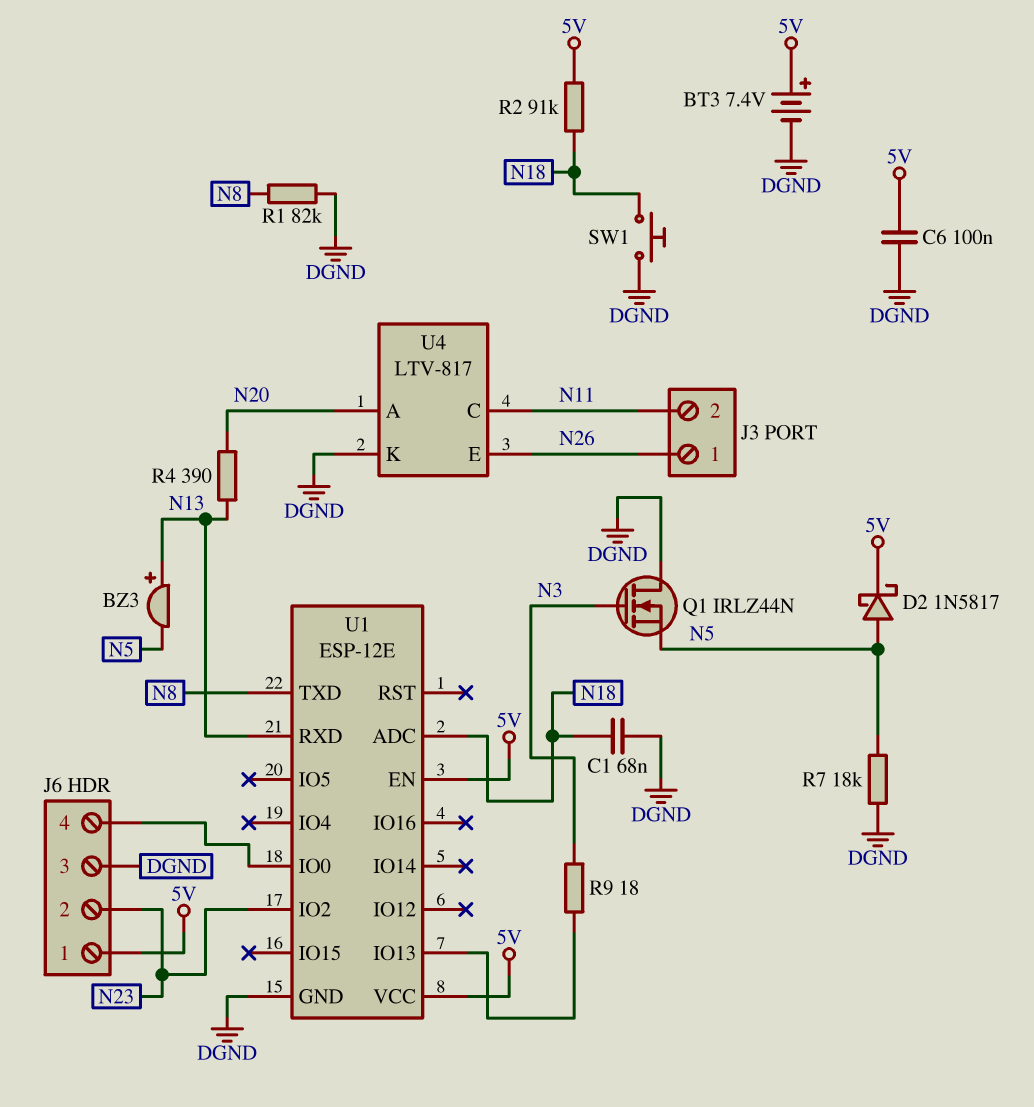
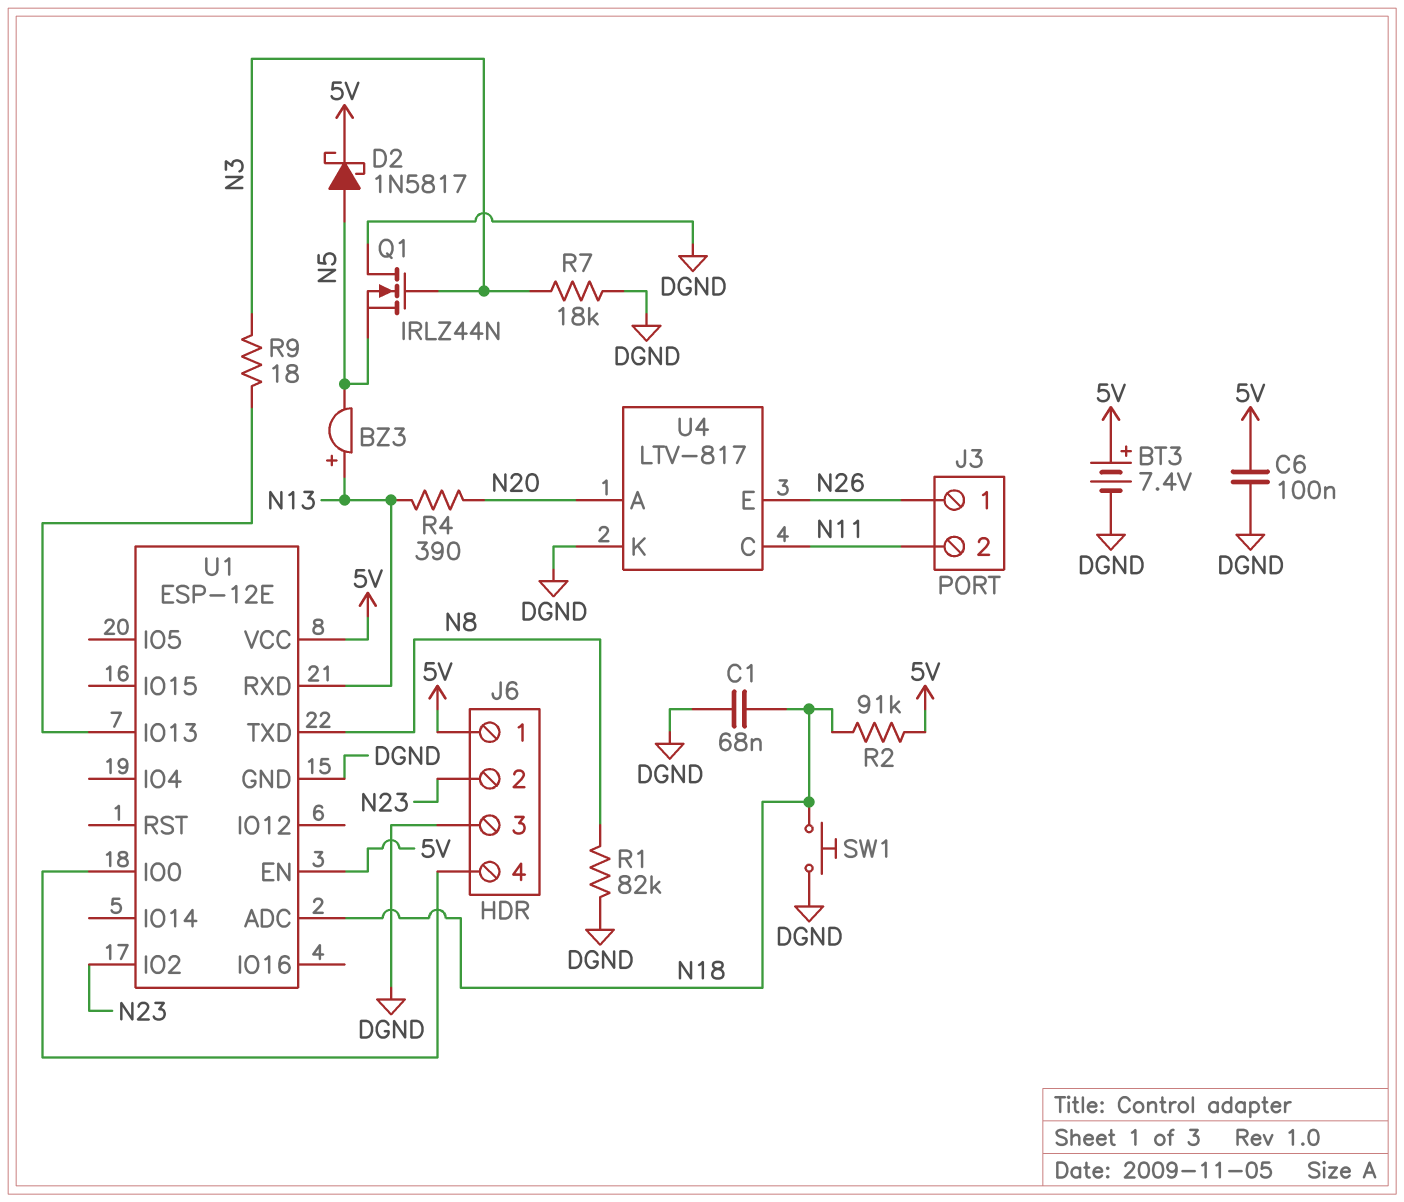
R7: 18k (DGND, N5) -> 18k (DGND, N3)

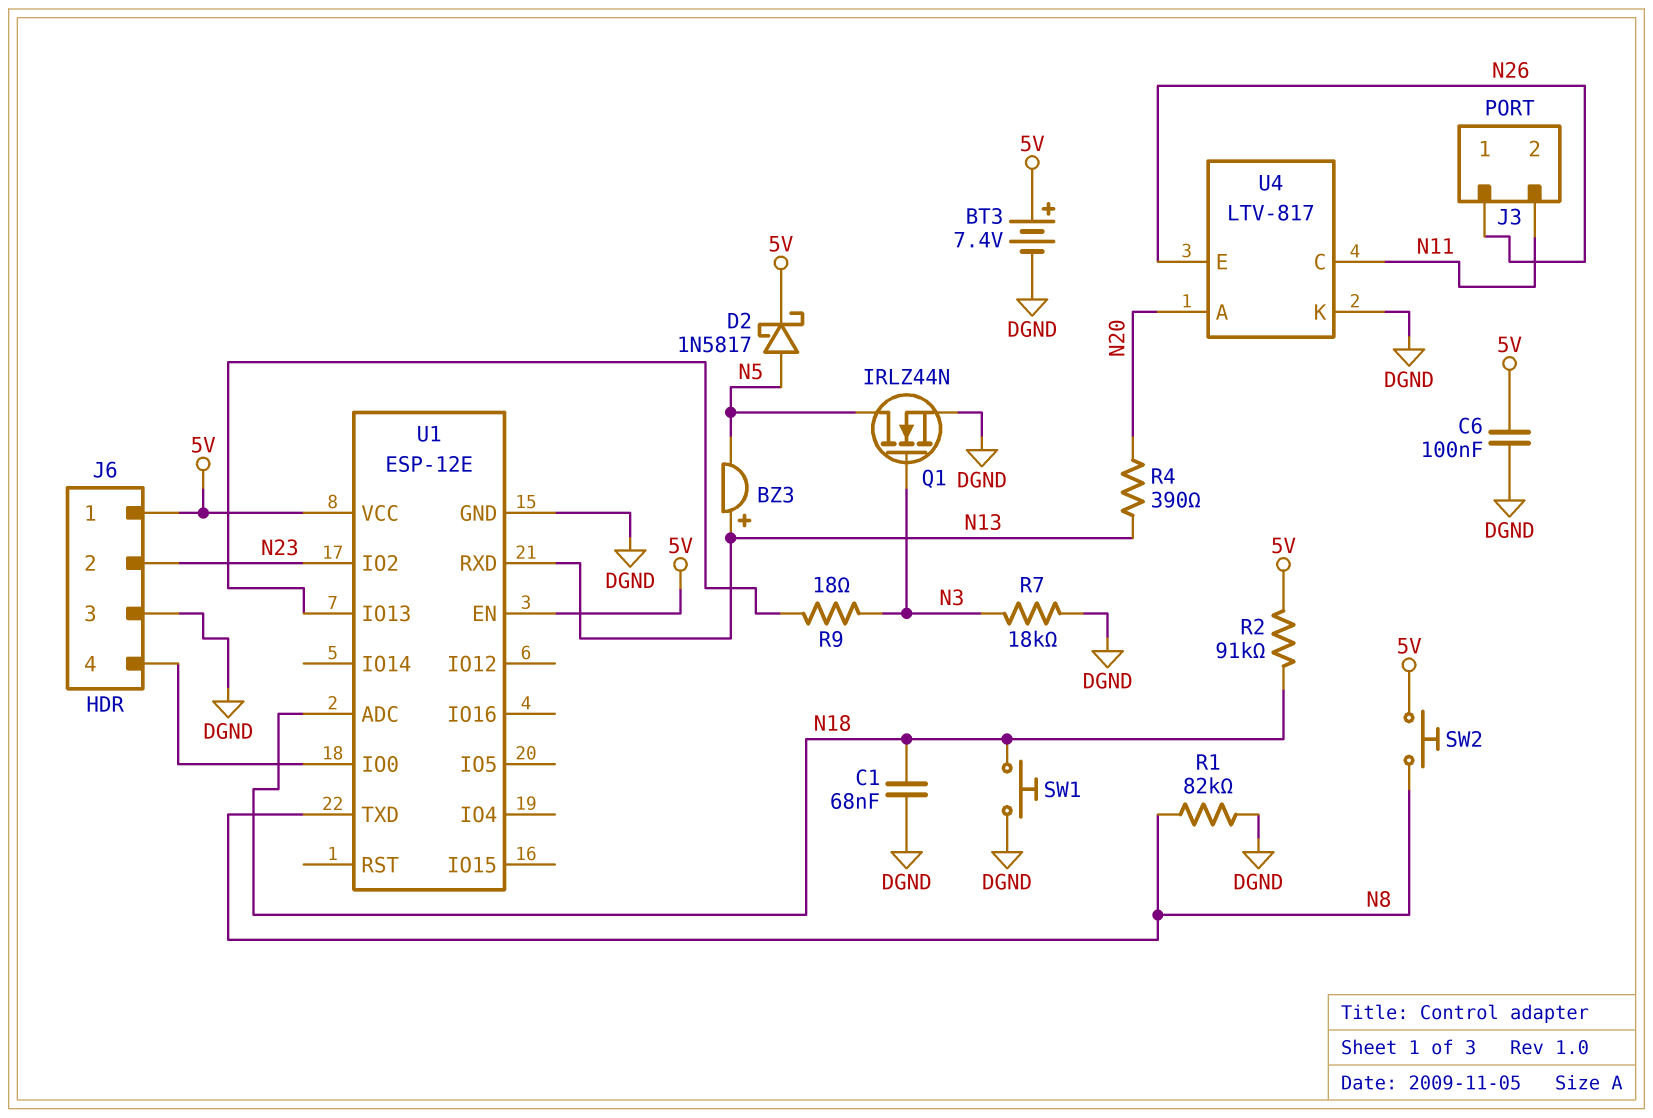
Q1: NMOS IRLZ44N (G N3, D DGND, S N5) -> NMOS IRLZ44N (G N3, D N5, S DGND)
SW2: none -> button (5V, N8)

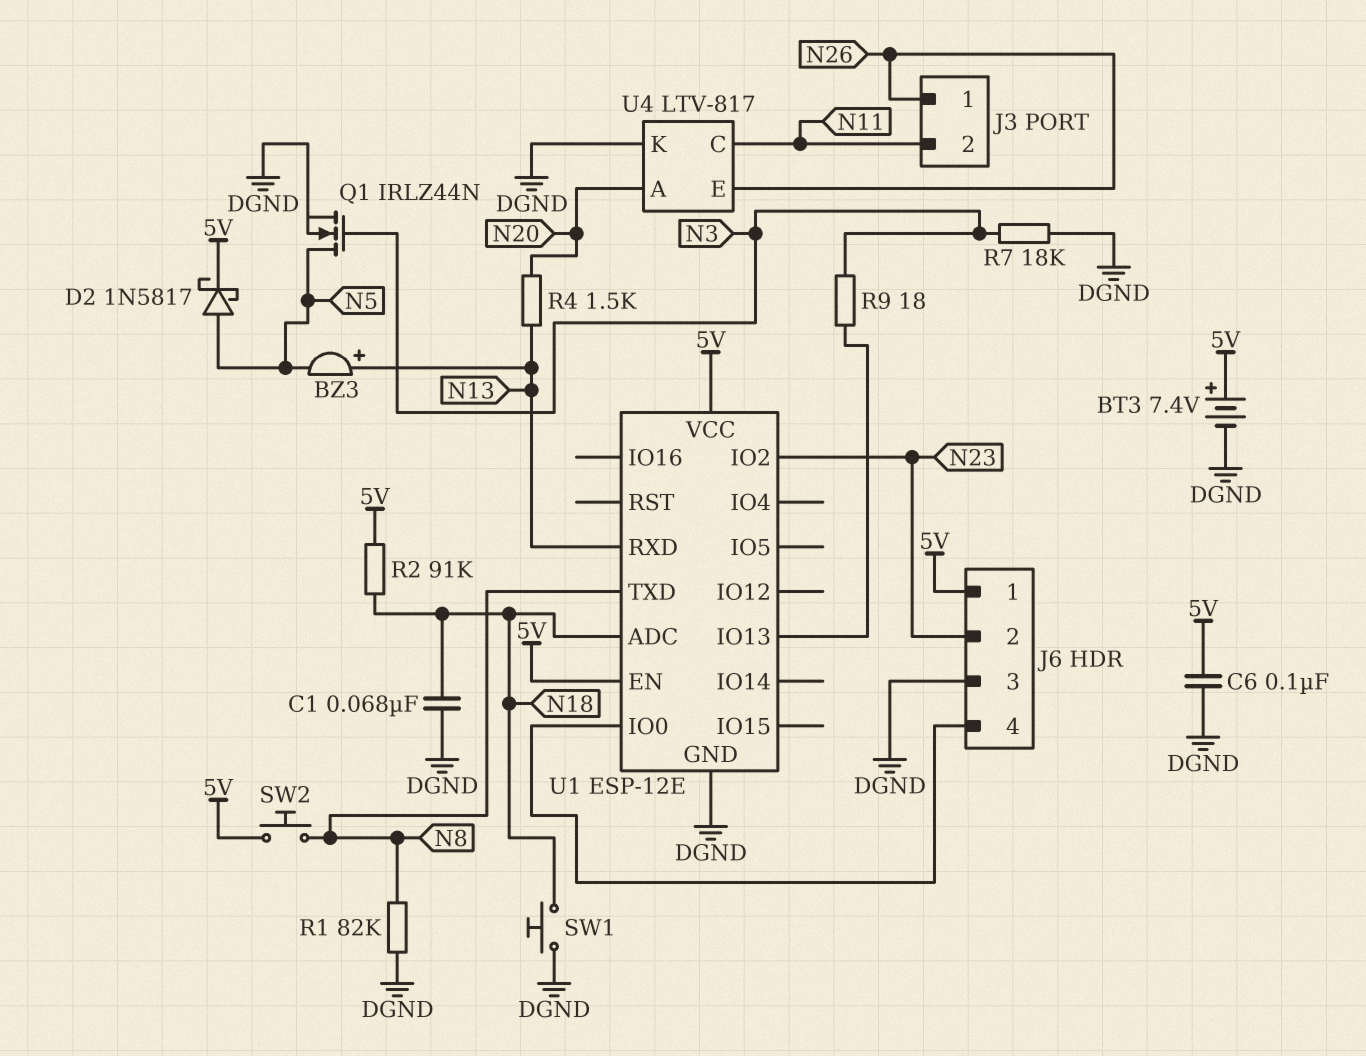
R4: 390 (N13, N20) -> 1.5k (N13, N20)

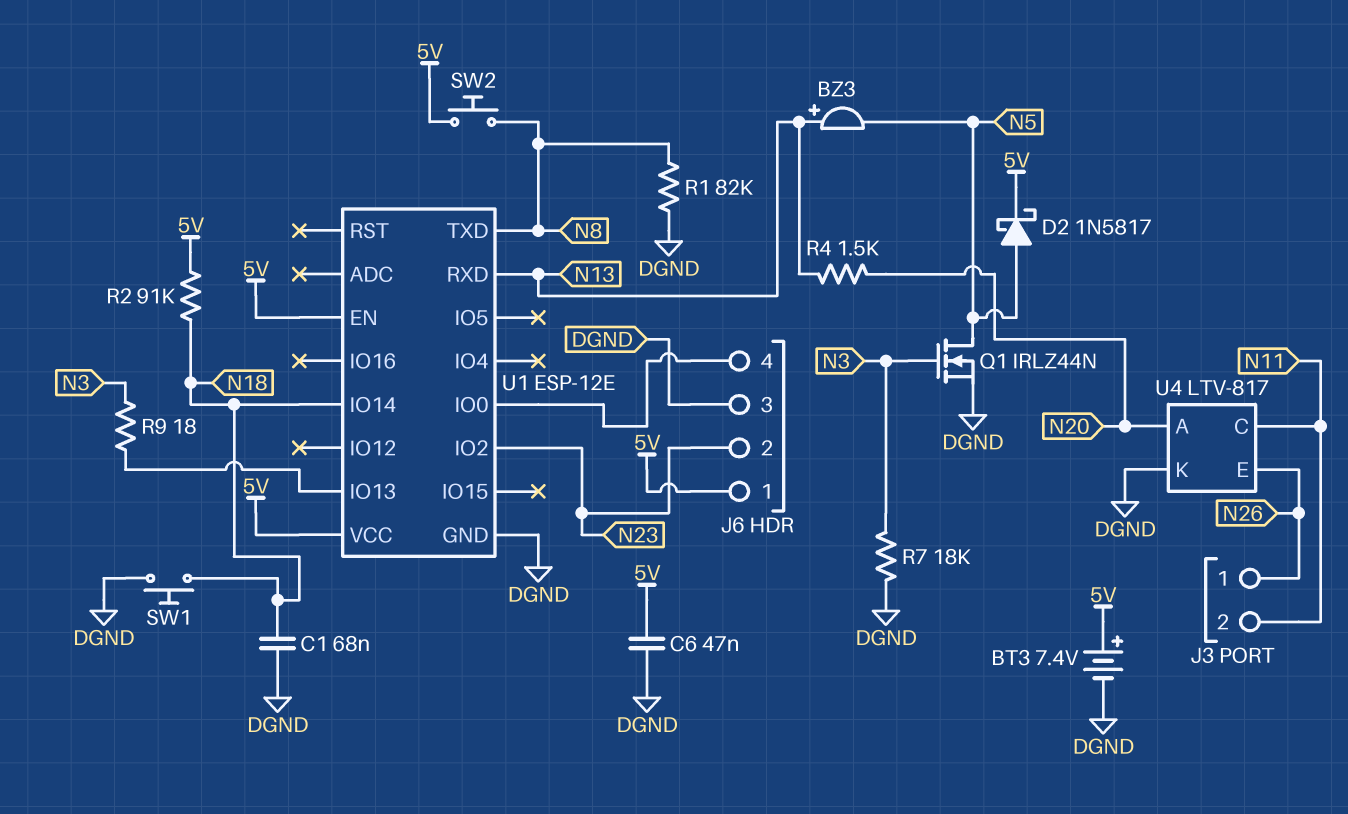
C6: 100nF (5V, DGND) -> 47nF (5V, DGND)
U1 pin ADC: N18 -> none
U1 pin IO14: none -> N18

